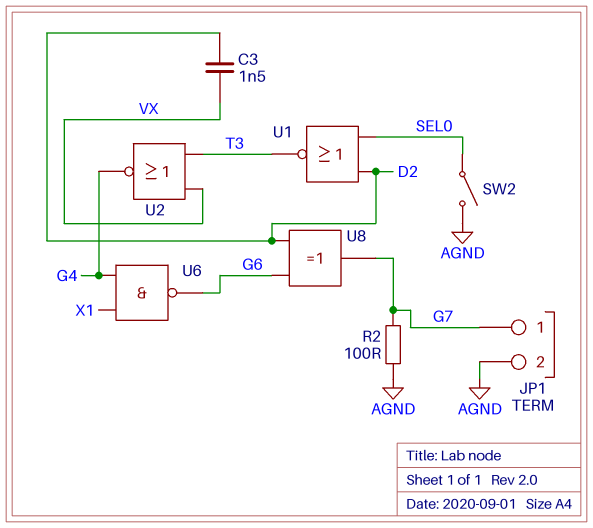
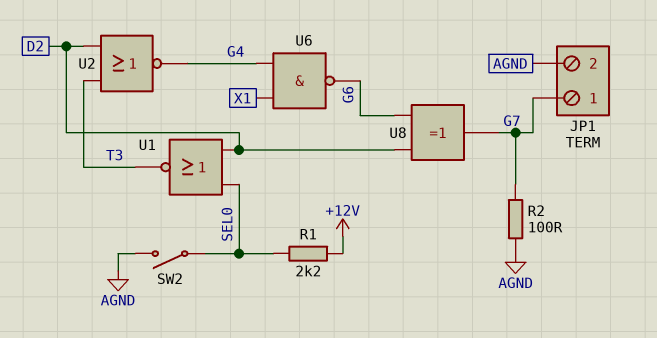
C3: 1.5nF (D2, VX) -> none
R1: none -> 2.2k (+12V, SEL0)
U2: NOR (in T3, in VX, out G4) -> NOR (in D2, in T3, out G4)

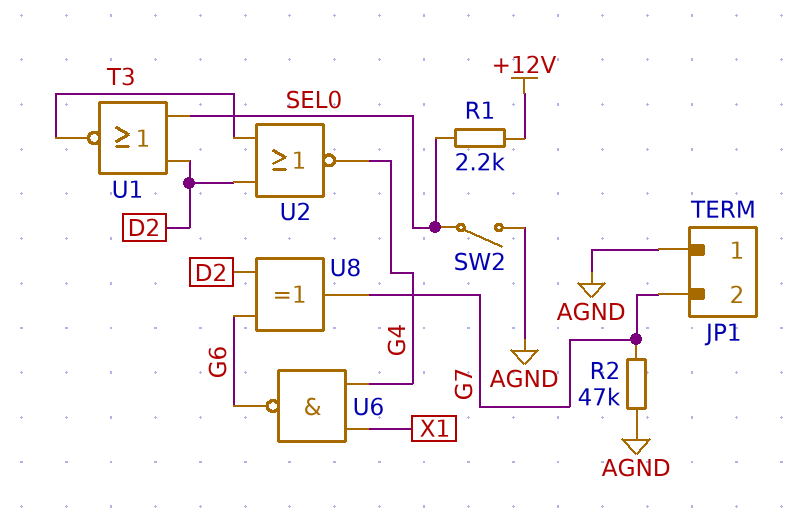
JP1 pin 1: G7 -> AGND
JP1 pin 2: AGND -> G7
R2: 100 (AGND, G7) -> 47k (AGND, G7)

